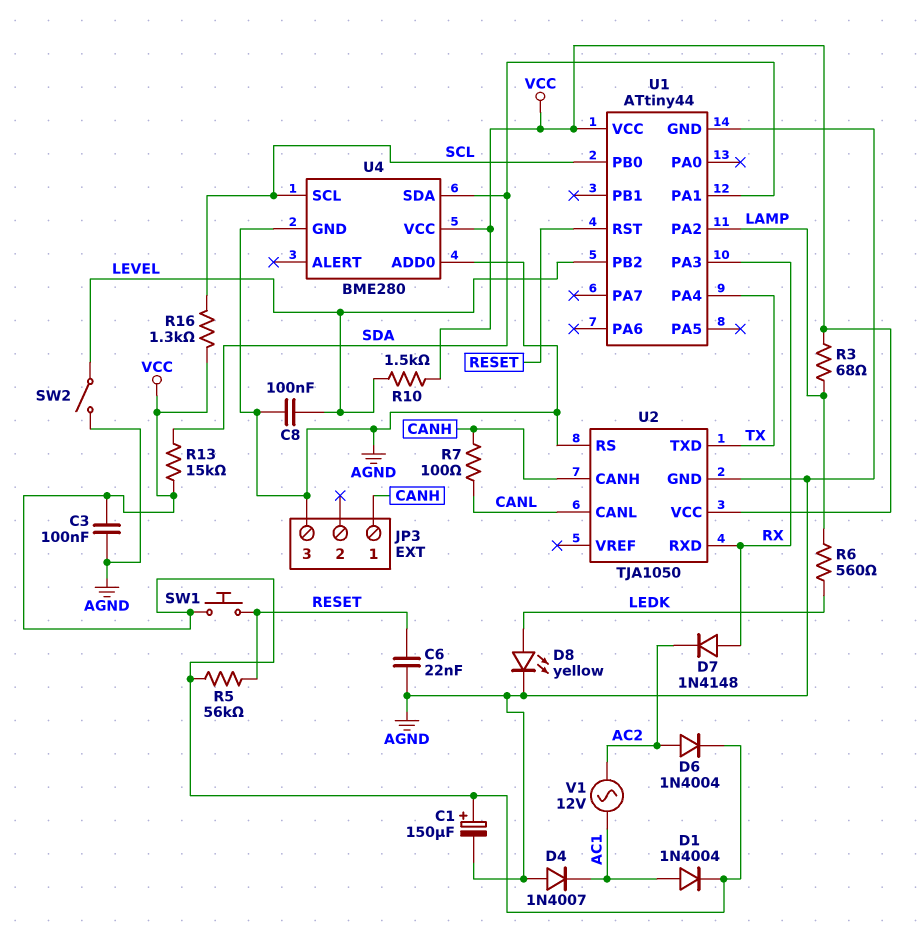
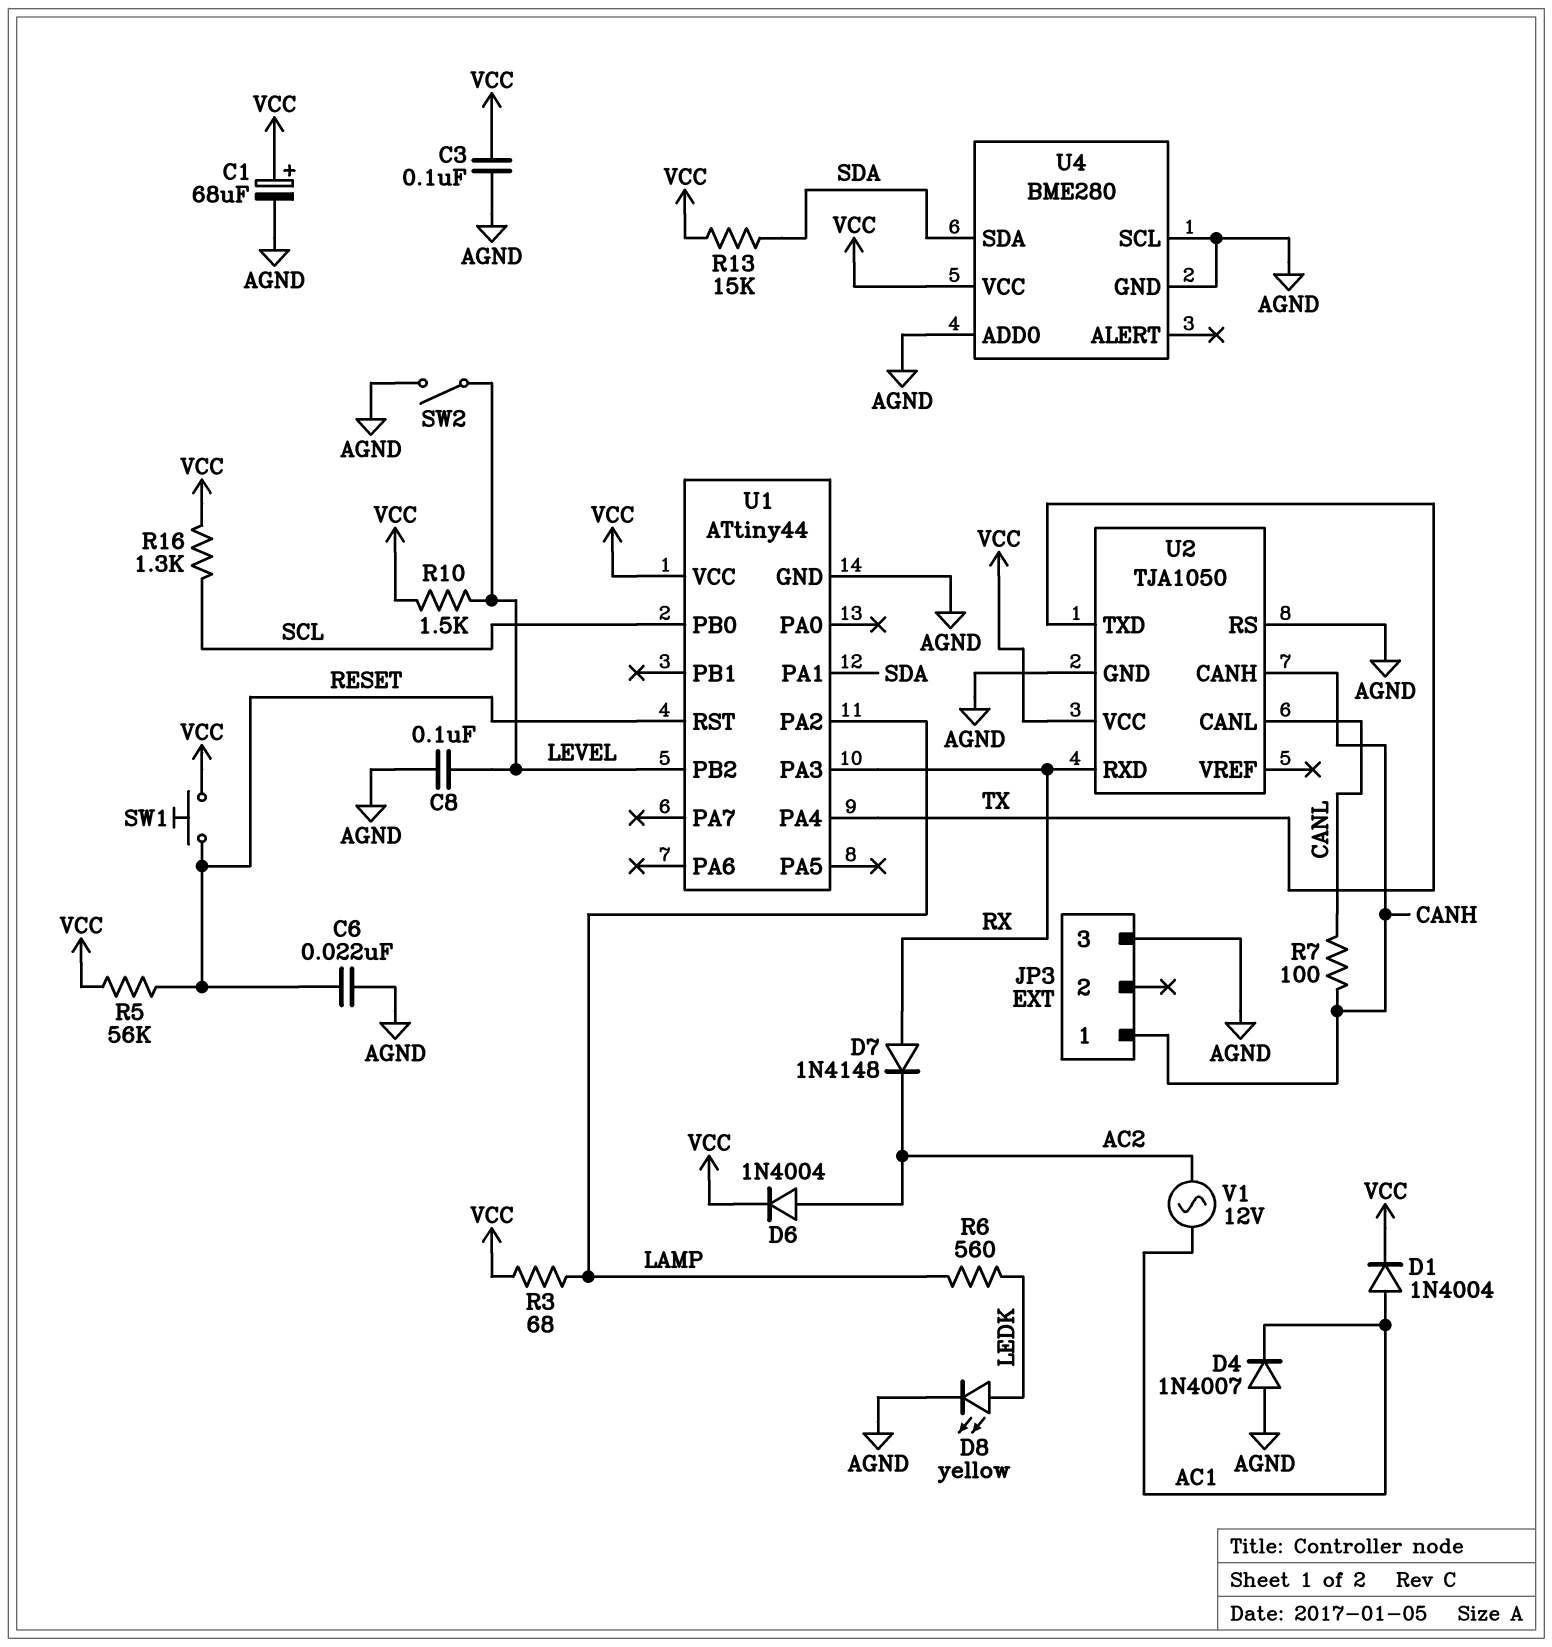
C1: 150uF (plus VCC, minus AGND) -> 68uF (plus VCC, minus AGND)
U4 pin SCL: SCL -> AGND

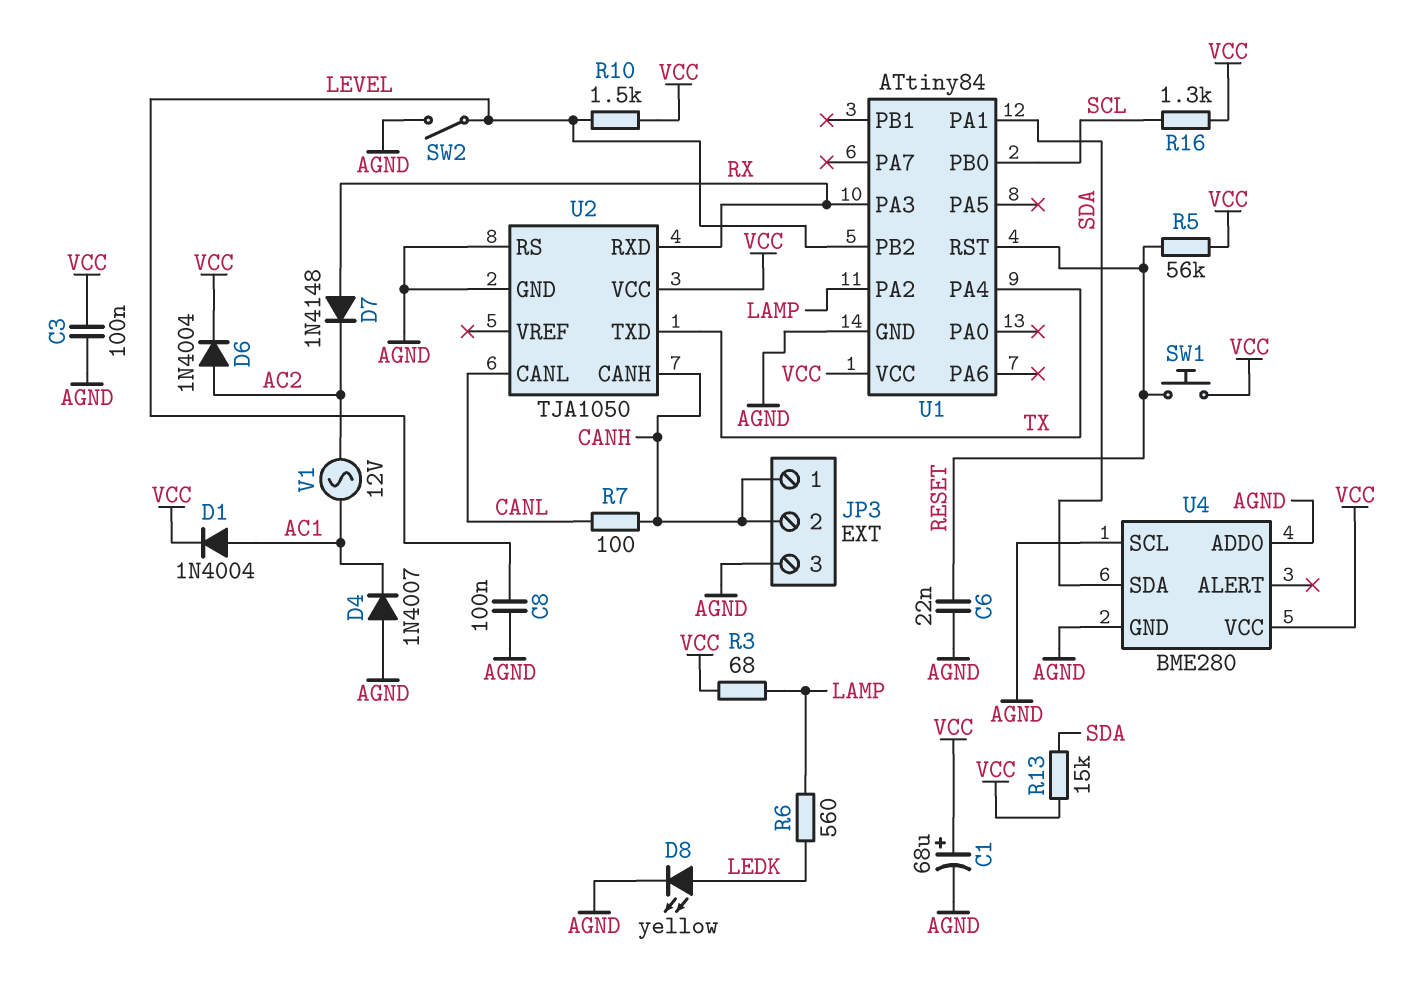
JP3 pin 2: none -> CANH
U1: ATtiny44 -> ATtiny84

